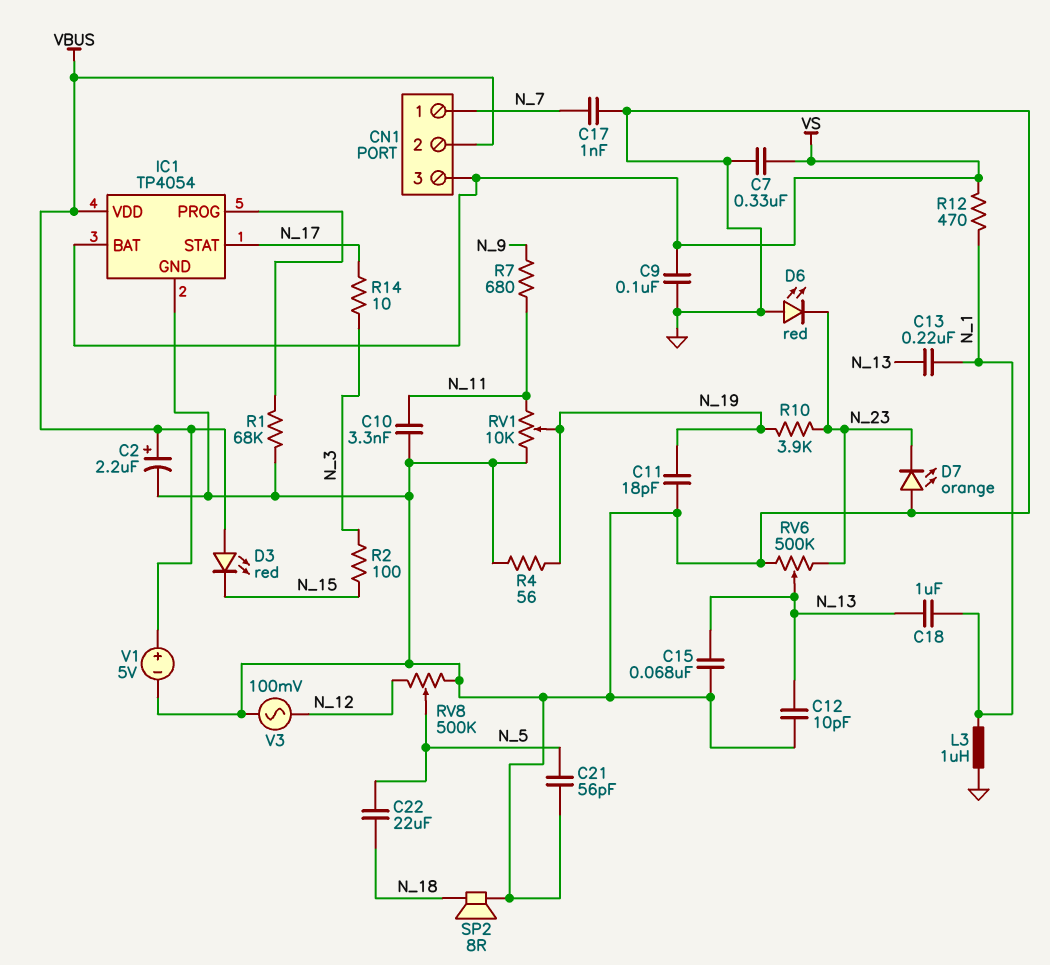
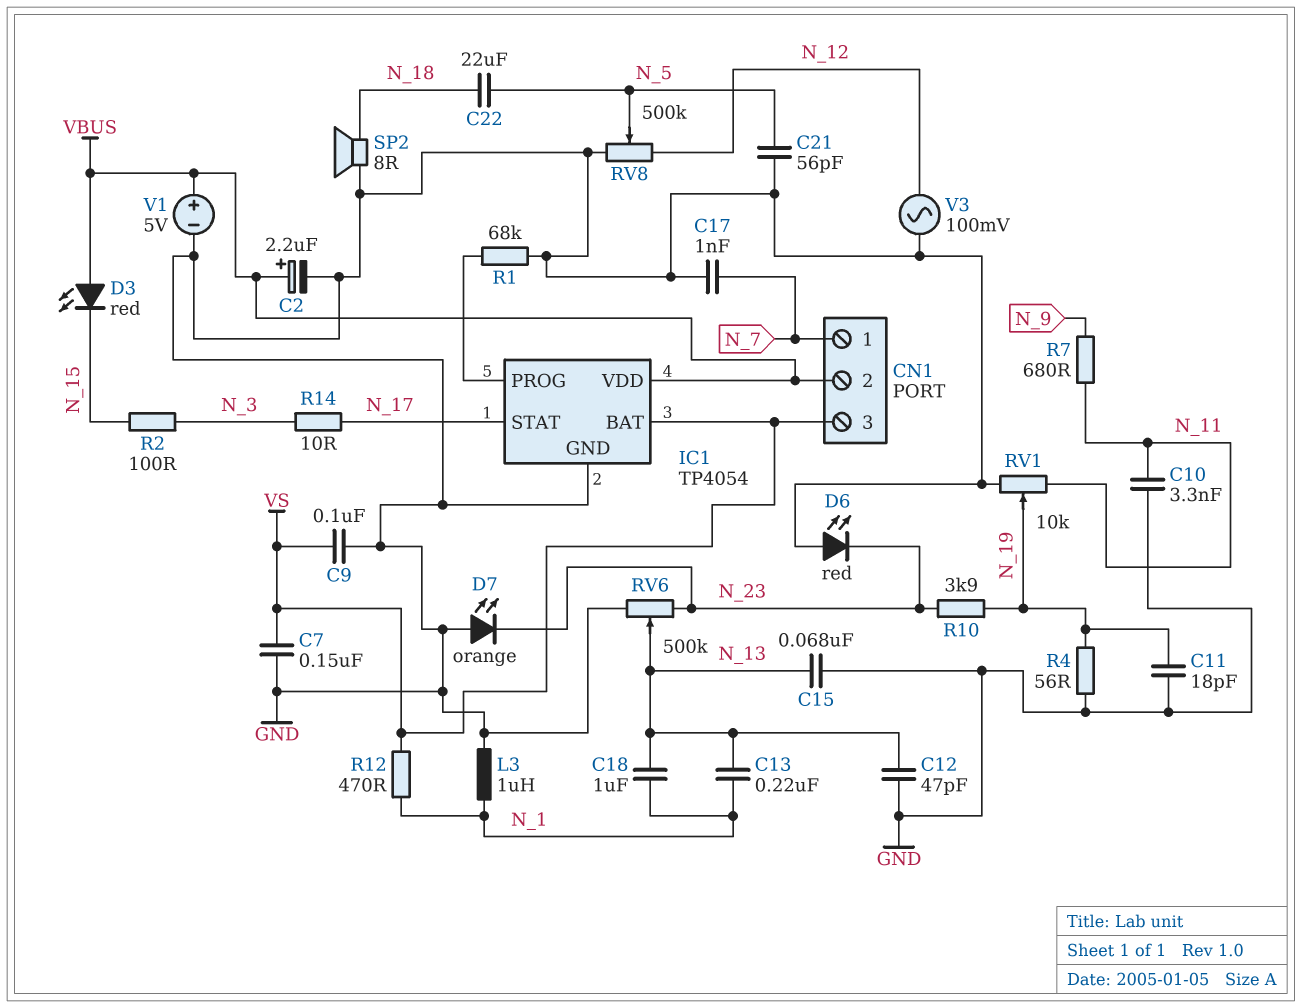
C7: 330nF (GND, VS) -> 150nF (GND, VS)
C12: 10pF (GND, N_13) -> 47pF (GND, N_13)

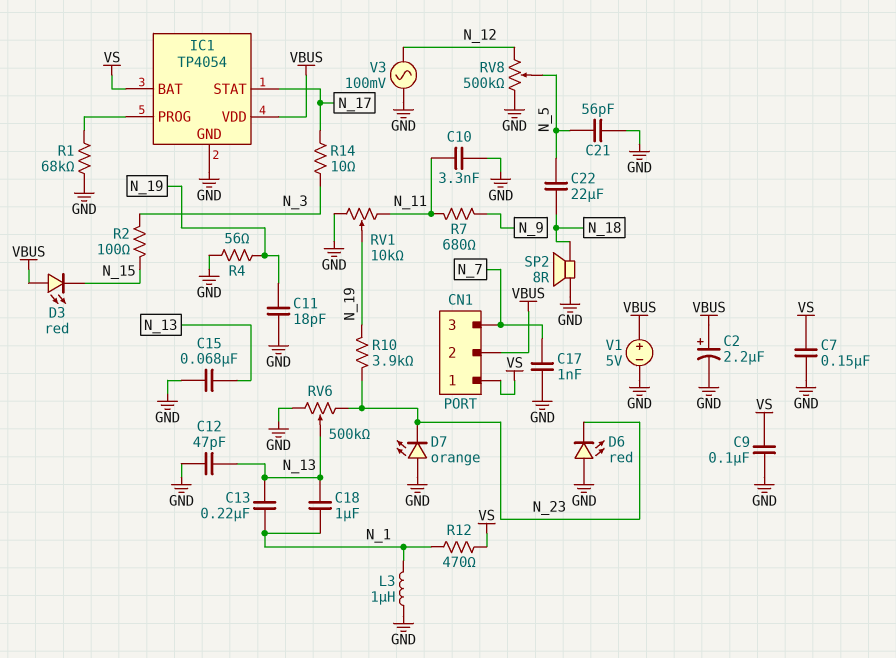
CN1 pin 1: N_7 -> VS
CN1 pin 3: VS -> N_7

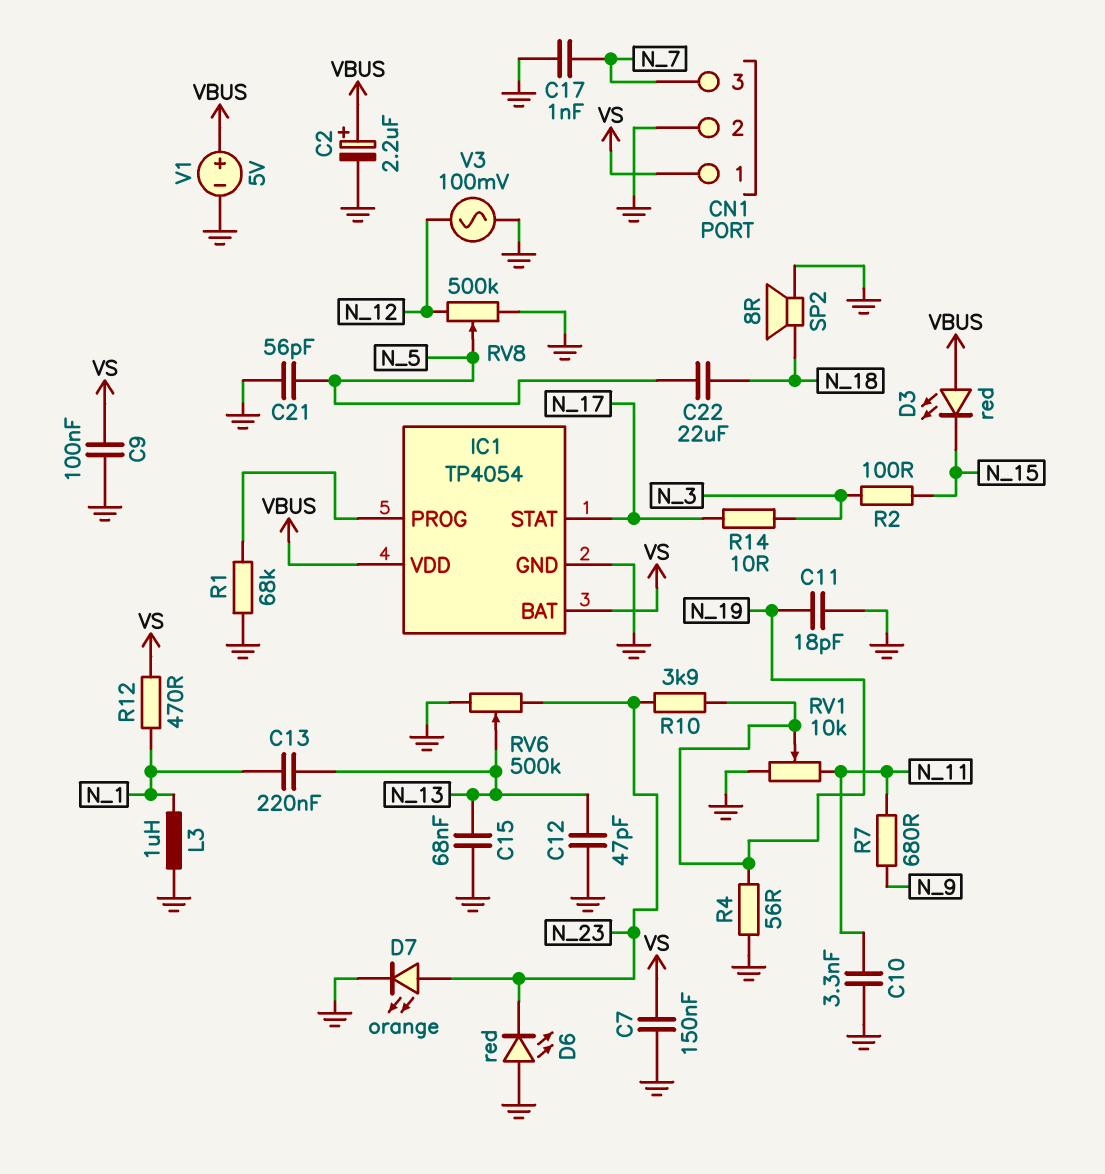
C18: 1uF (N_1, N_13) -> none
CN1 pin 2: VBUS -> GND
D7: LED orange (A GND, K N_23) -> LED orange (A N_23, K GND)

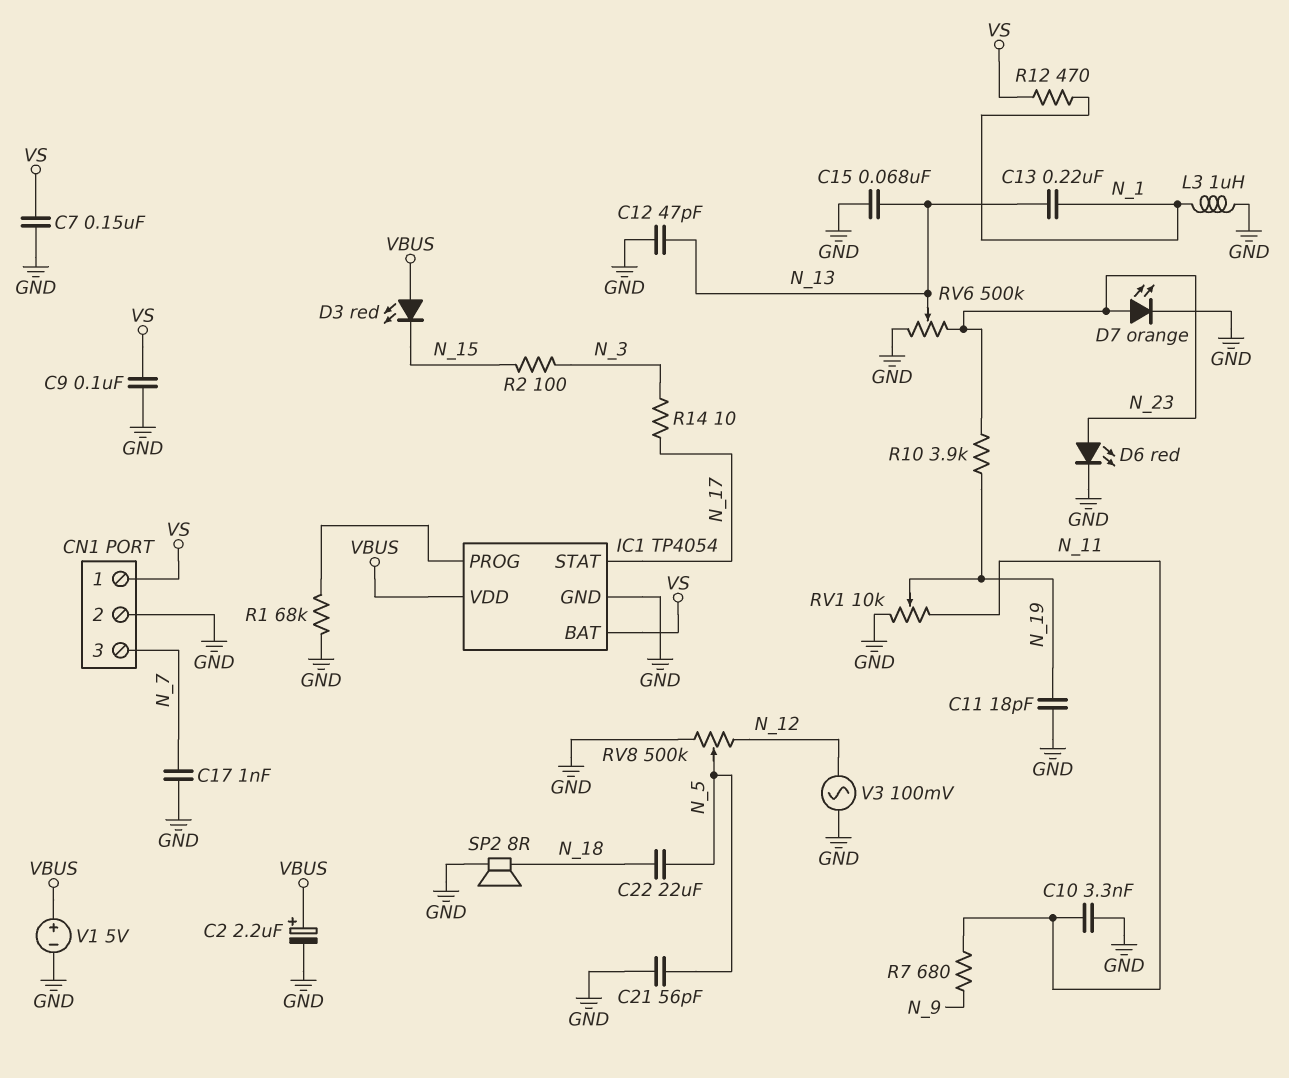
D6: LED red (A GND, K N_23) -> LED red (A N_23, K GND)
R4: 56 (GND, N_19) -> none

